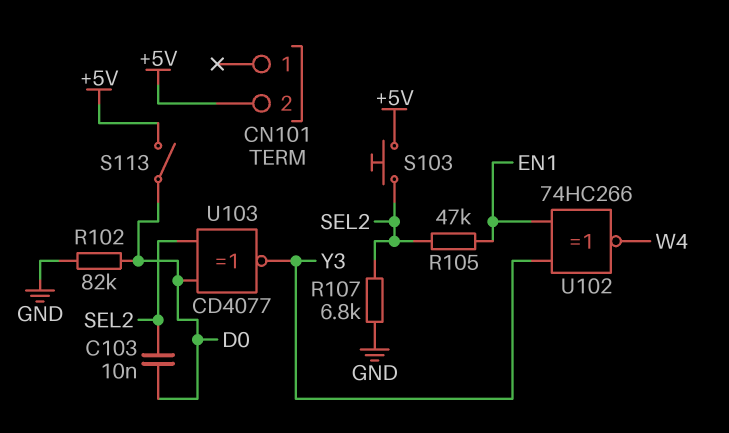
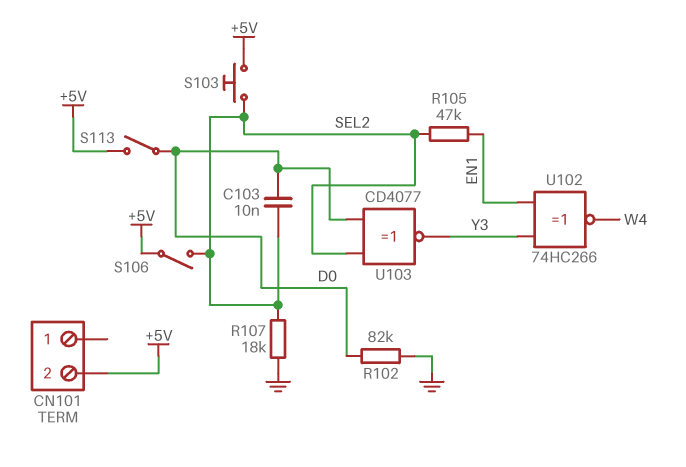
R107: 6.8k (GND, SEL2) -> 18k (GND, SEL2)
S106: none -> switch (+5V, SEL2)

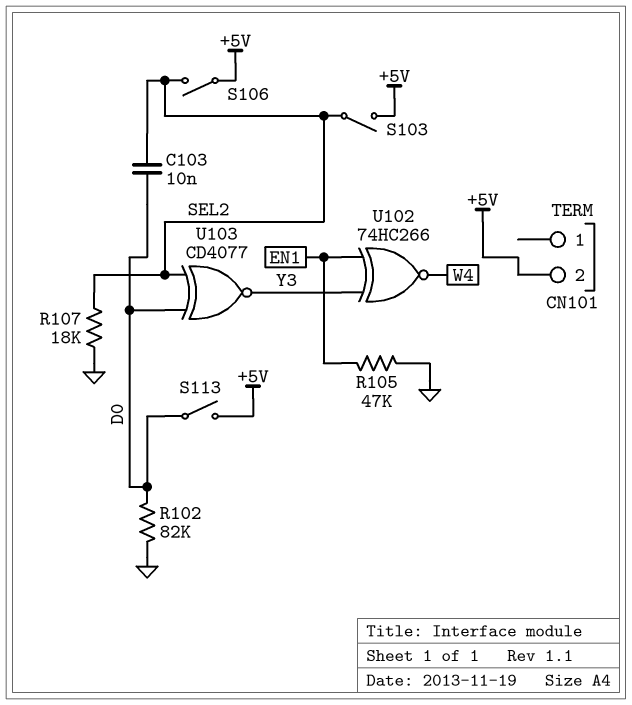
R105: 47k (EN1, SEL2) -> 47k (EN1, GND)
S103: button (+5V, SEL2) -> switch (+5V, SEL2)

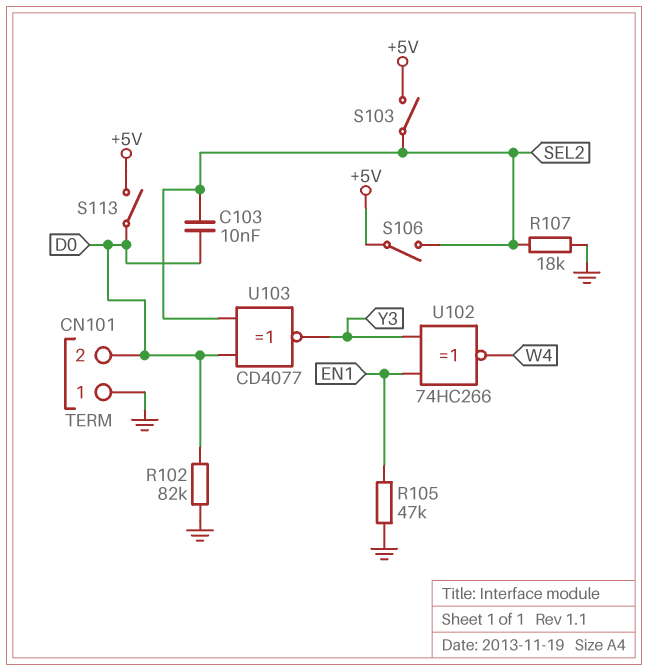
CN101 pin 1: none -> GND
CN101 pin 2: +5V -> D0

